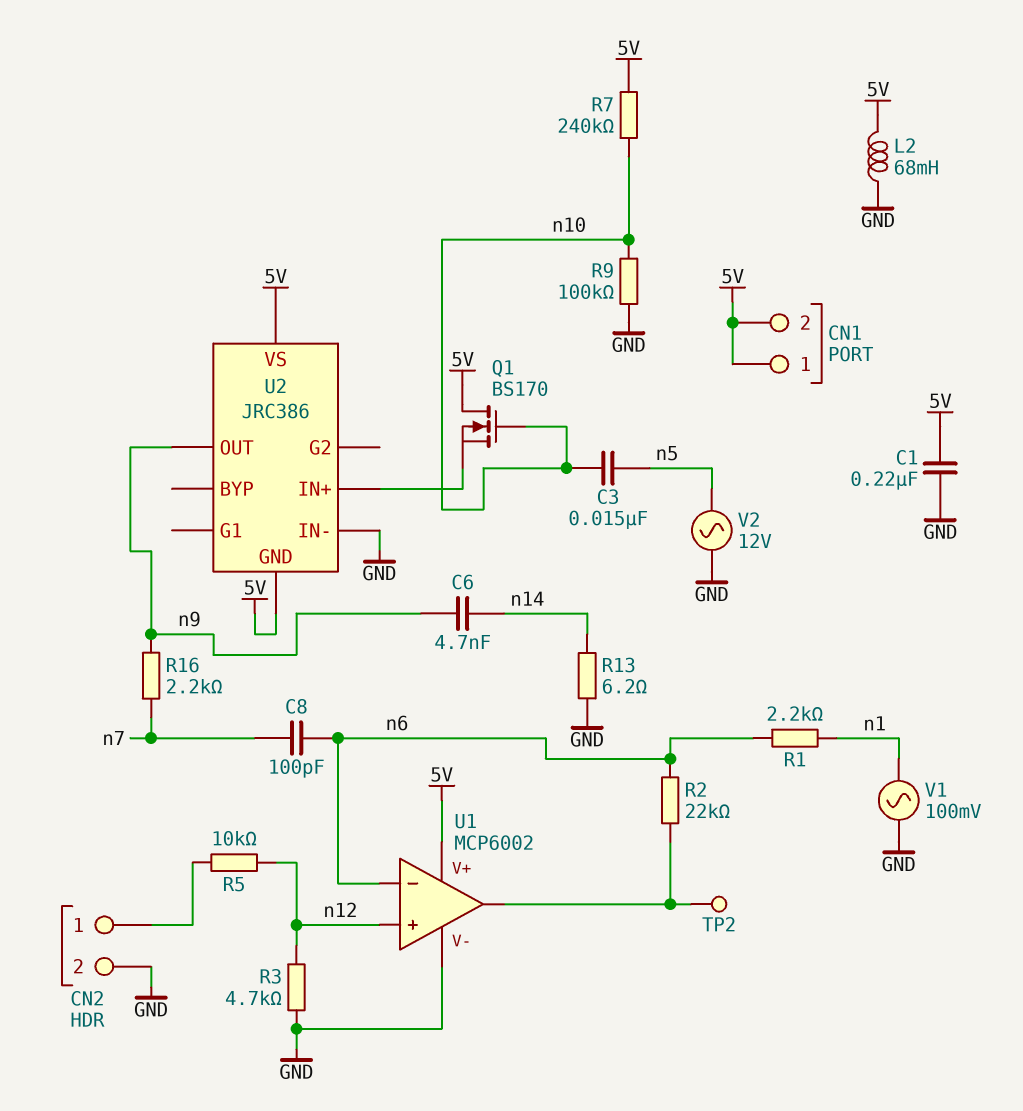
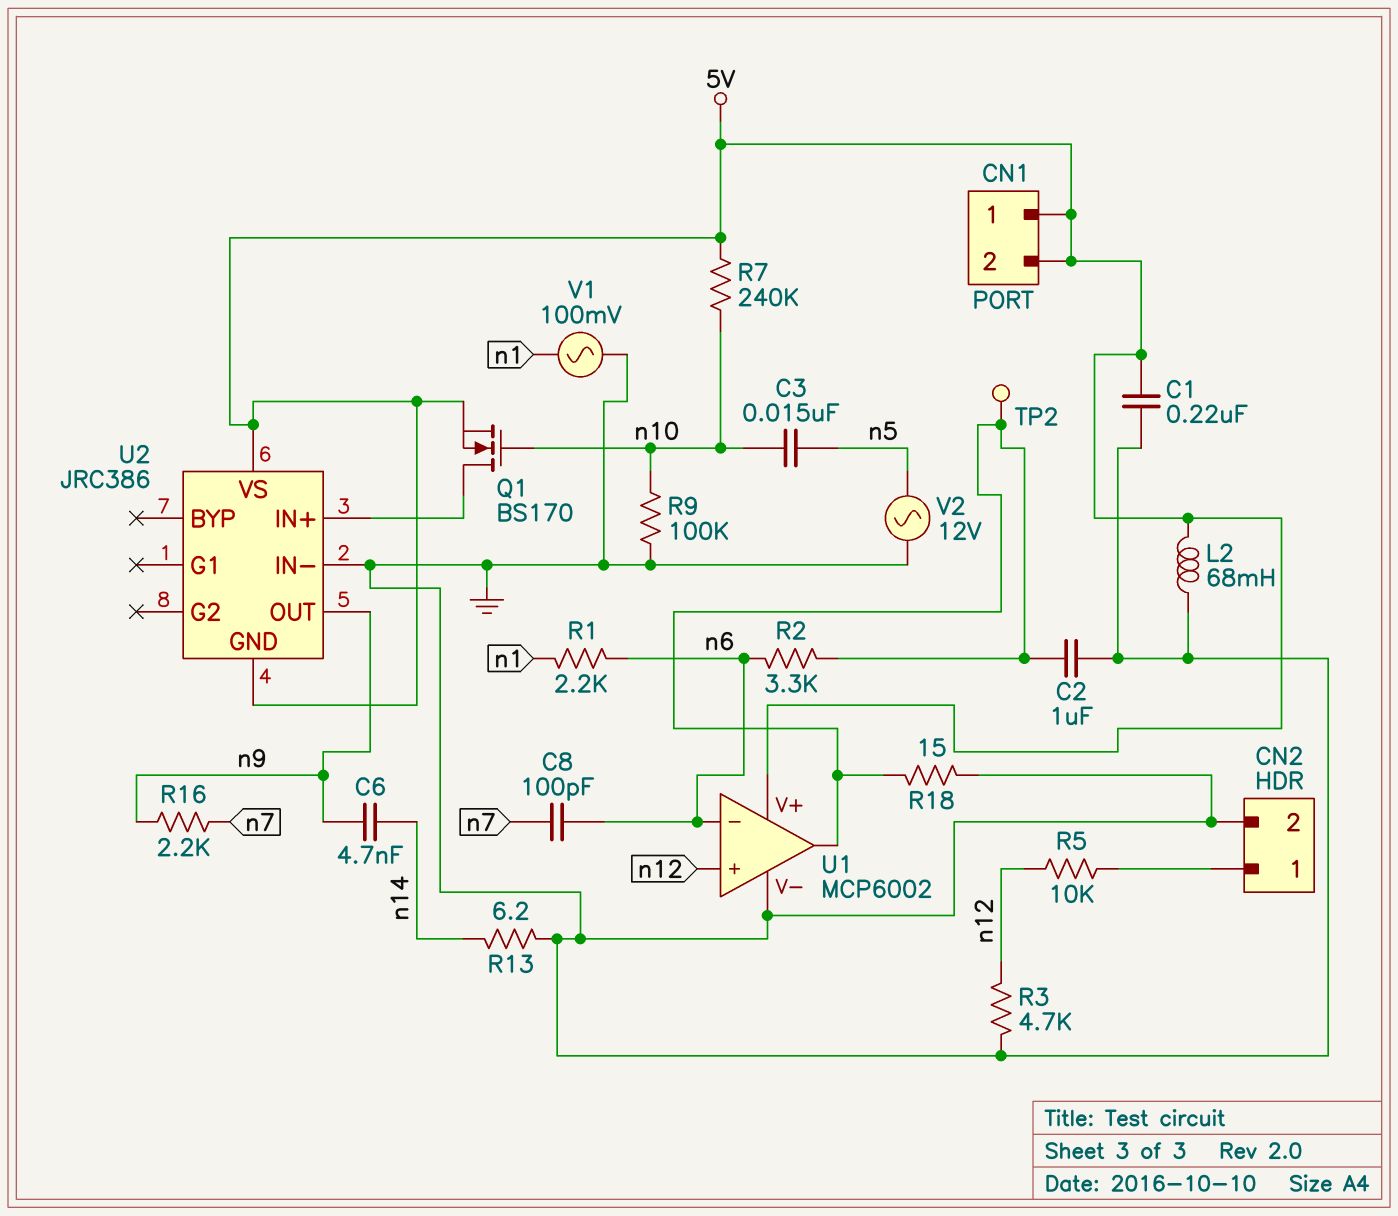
C2: none -> 1uF (GND, U1/out)
Q1: NMOS BS170 (G n10, D 5V, S U2/IN+) -> NMOS BS170 (G n10, D U2/IN+, S 5V)
R2: 22k (U1/out, n6) -> 3.3k (U1/out, n6)
R18: none -> 15 (GND, U1/out)

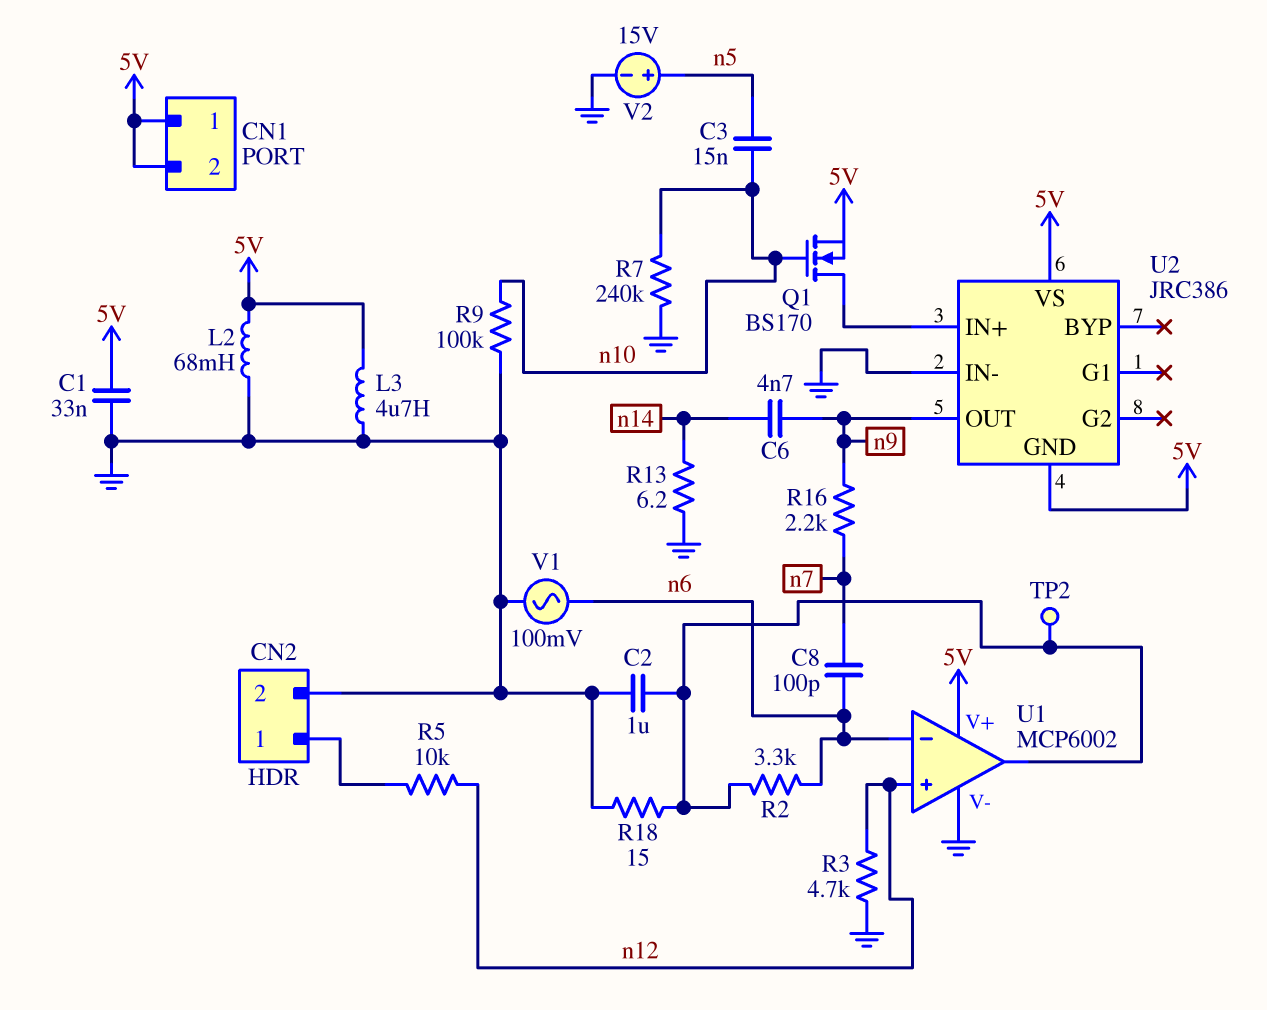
C1: 220nF (5V, GND) -> 33nF (5V, GND)
L3: none -> 4.7uH (5V, GND)
R1: 2.2k (n1, n6) -> none
R7: 240k (5V, n10) -> 240k (GND, n10)
V1: AC 100mV (GND, n1) -> AC 100mV (GND, n6)
V2: AC 12V (GND, n5) -> 15V (plus n5, minus GND)

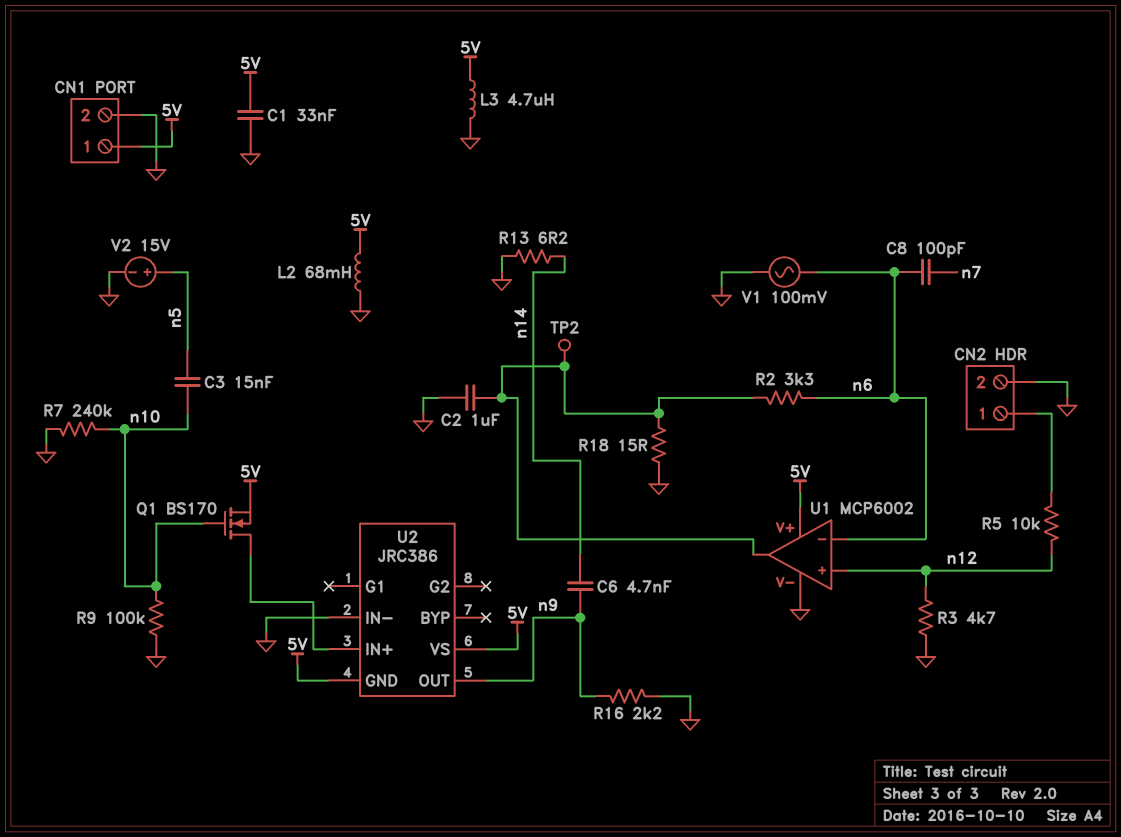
CN1 pin 2: 5V -> GND
R16: 2.2k (n7, n9) -> 2.2k (GND, n9)

